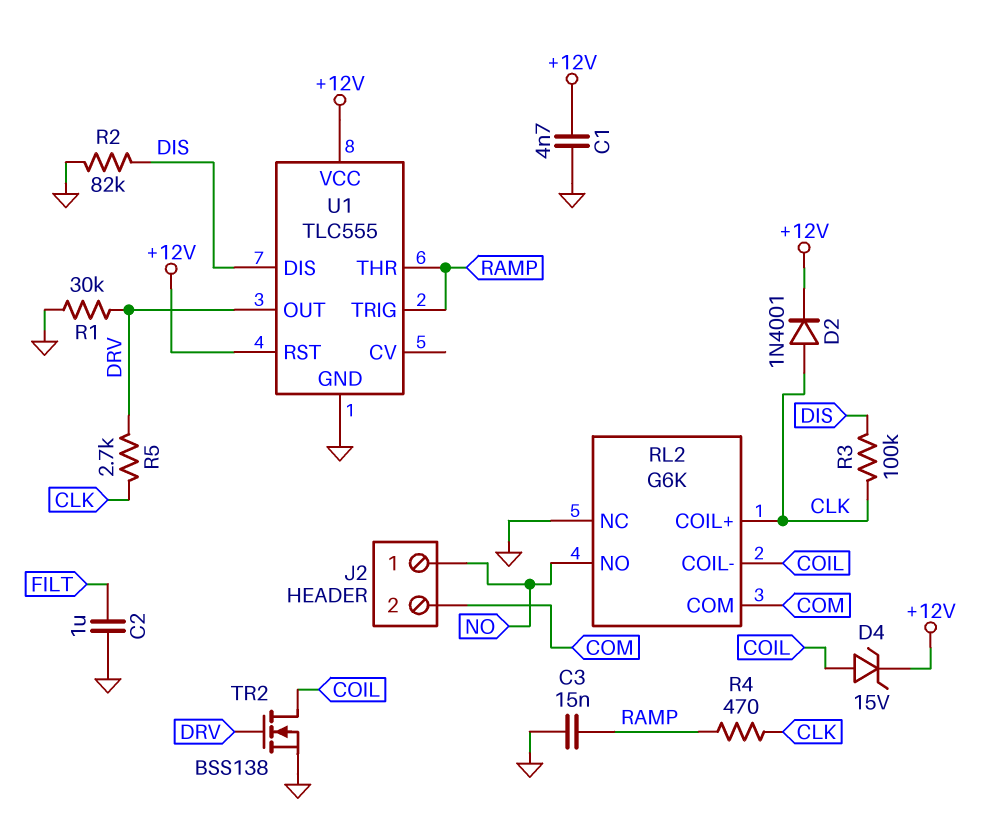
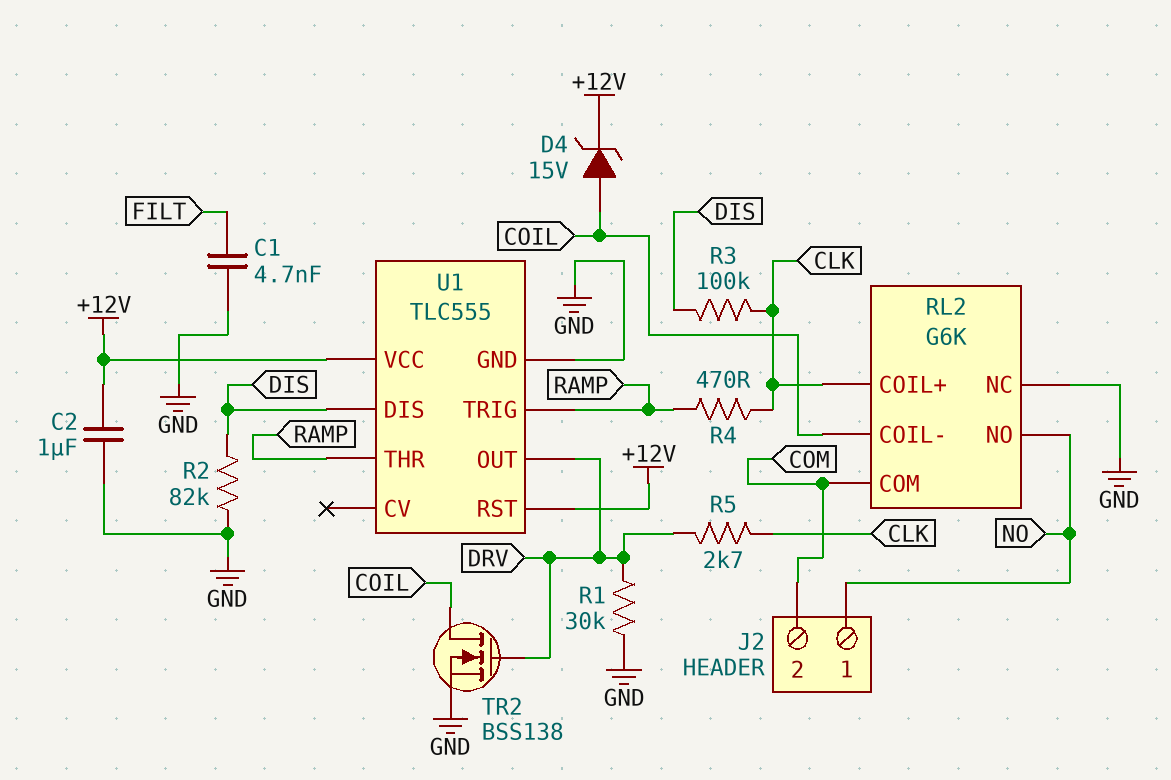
C1: 4.7nF (+12V, GND) -> 4.7nF (FILT, GND)
C2: 1uF (FILT, GND) -> 1uF (+12V, GND)
C3: 15nF (GND, RAMP) -> none
D2: diode 1N4001 (A CLK, K +12V) -> none

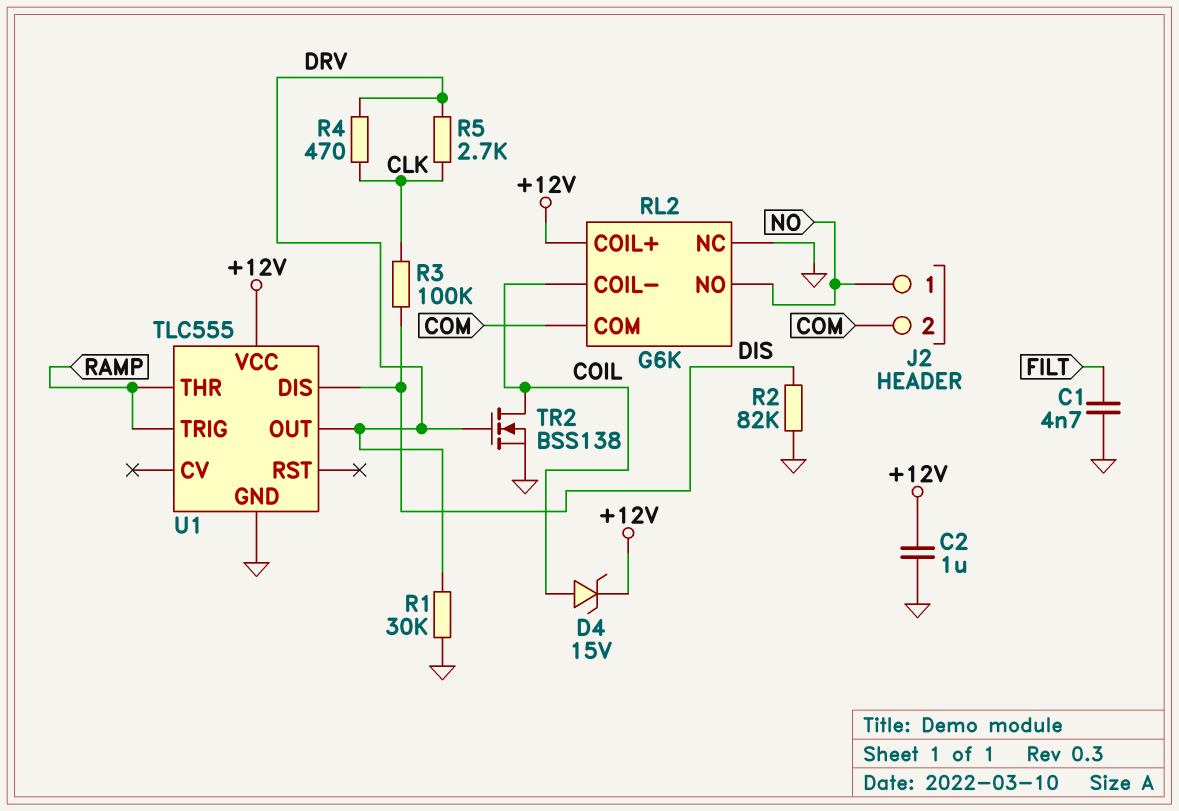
R4: 470 (CLK, RAMP) -> 470 (CLK, DRV)
RL2 pin COIL+: CLK -> +12V
U1 pin RST: +12V -> none

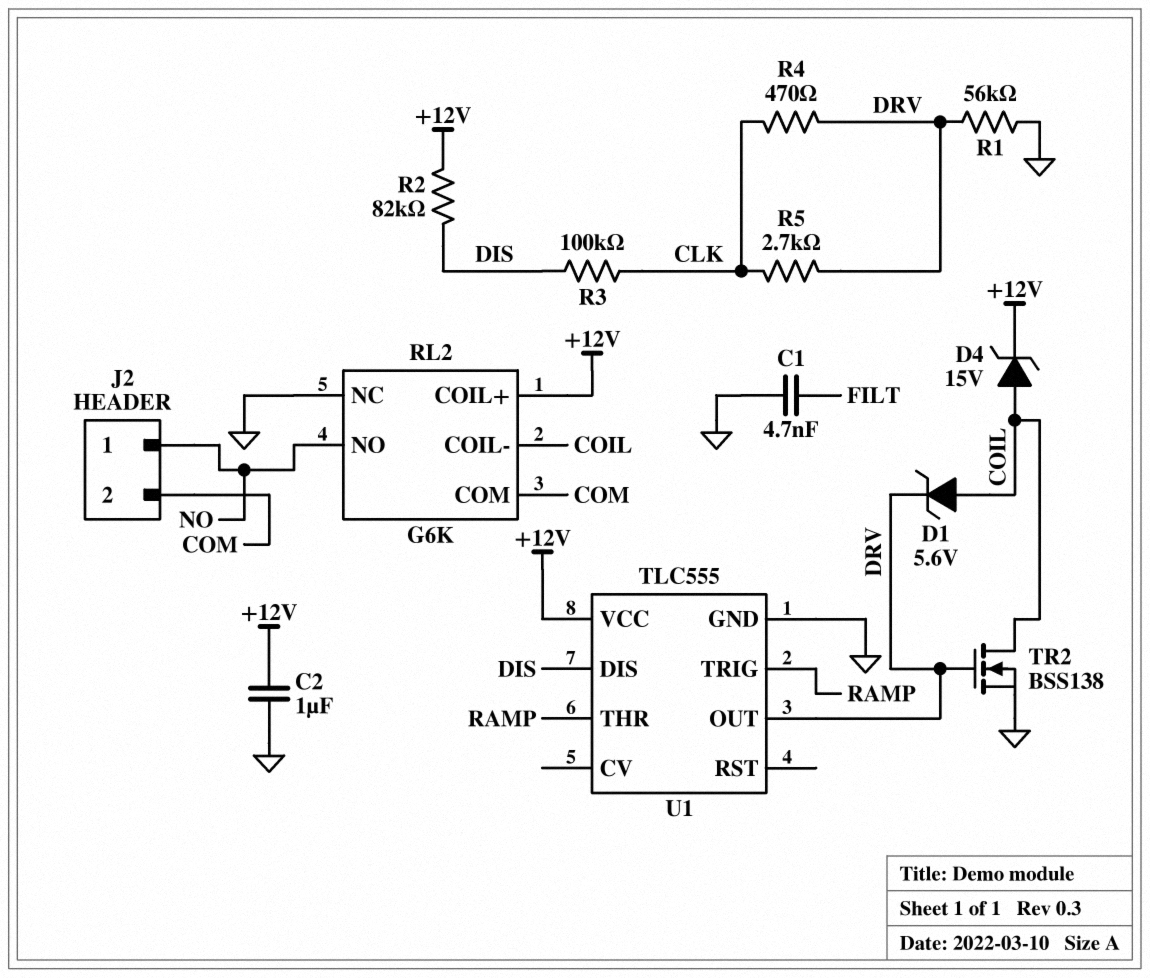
D1: none -> zener 5.6V (A COIL, K DRV)
R1: 30k (DRV, GND) -> 56k (DRV, GND)
R2: 82k (DIS, GND) -> 82k (+12V, DIS)

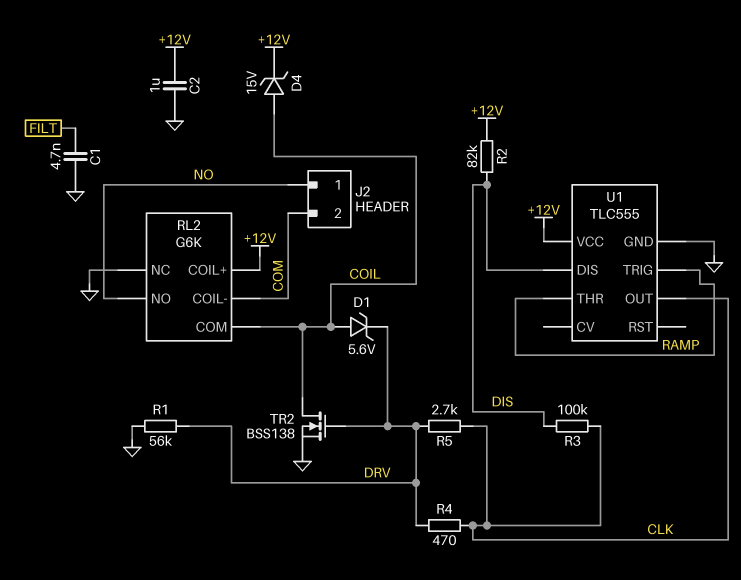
RL2 pin COIL-: COIL -> COM
RL2 pin COM: COM -> COIL
U1 pin OUT: DRV -> CLK

